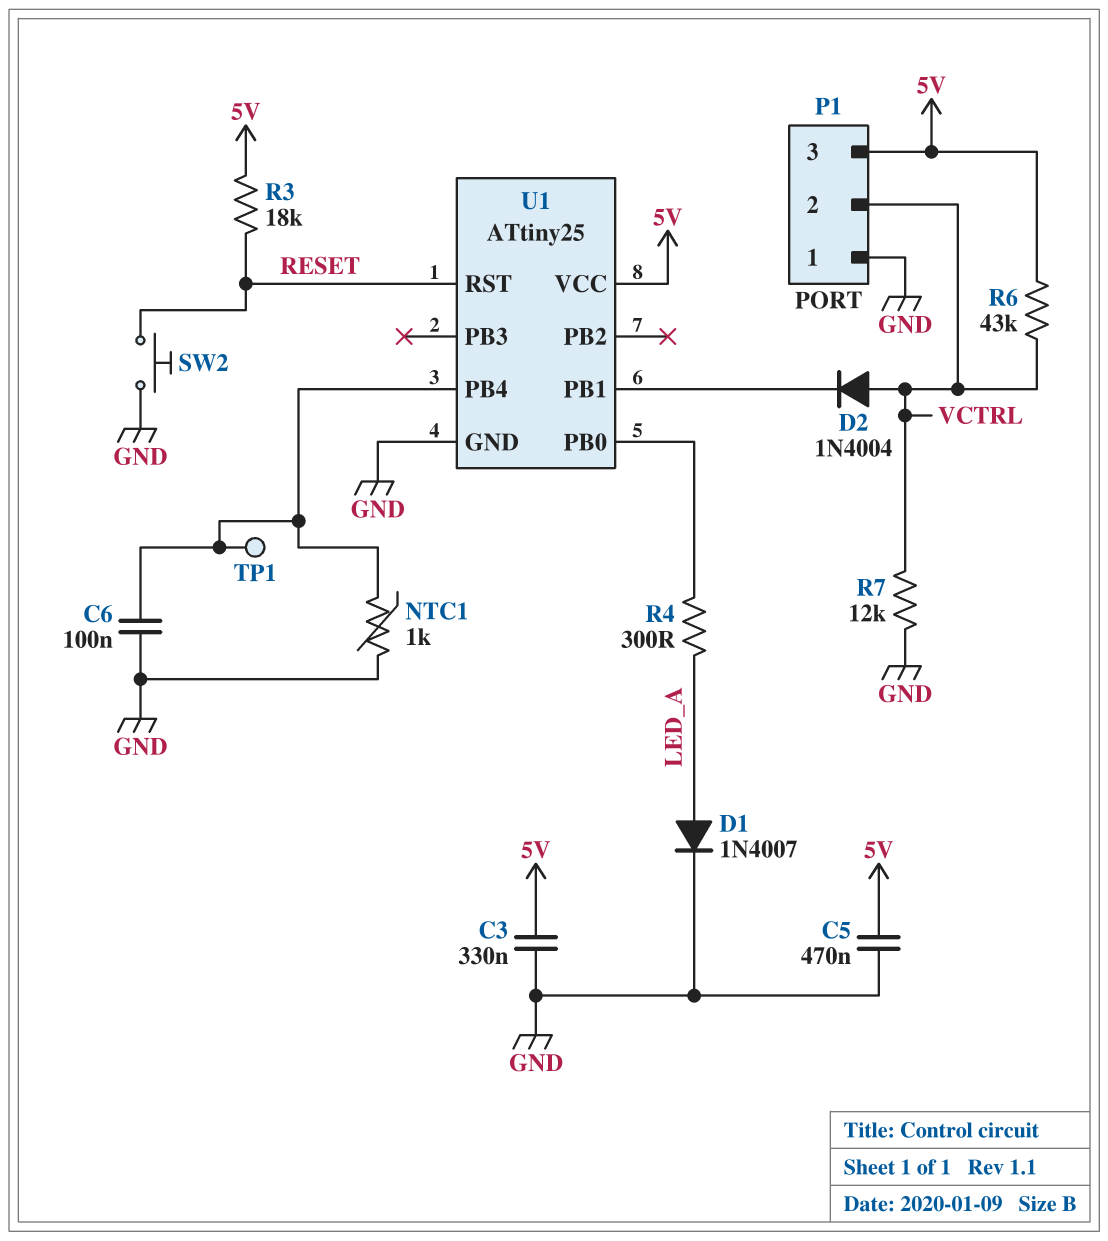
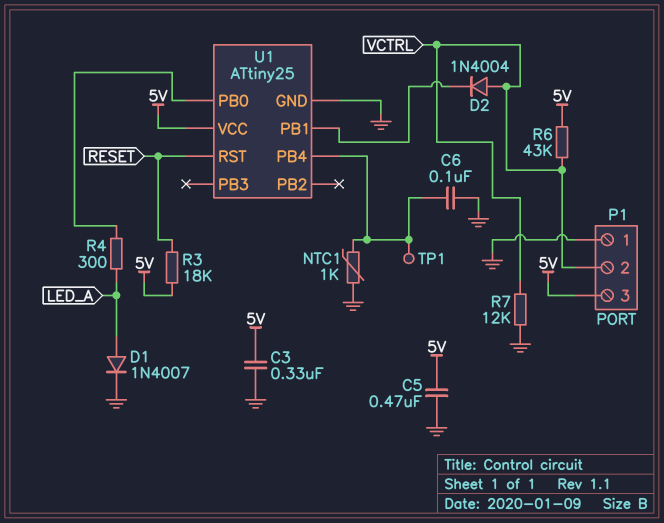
SW2: button (GND, RESET) -> none

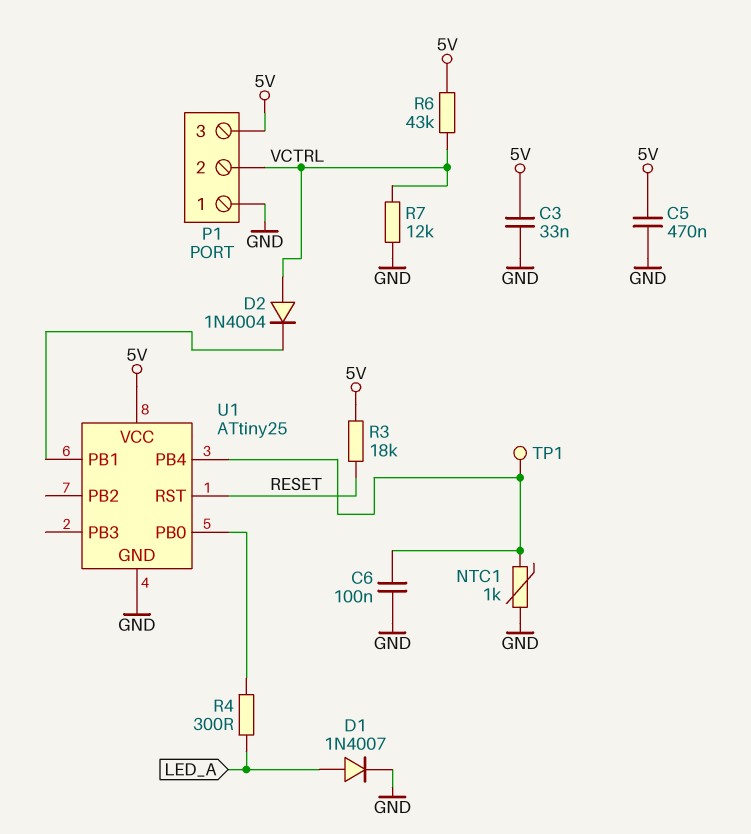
C3: 330nF (5V, GND) -> 33nF (5V, GND)

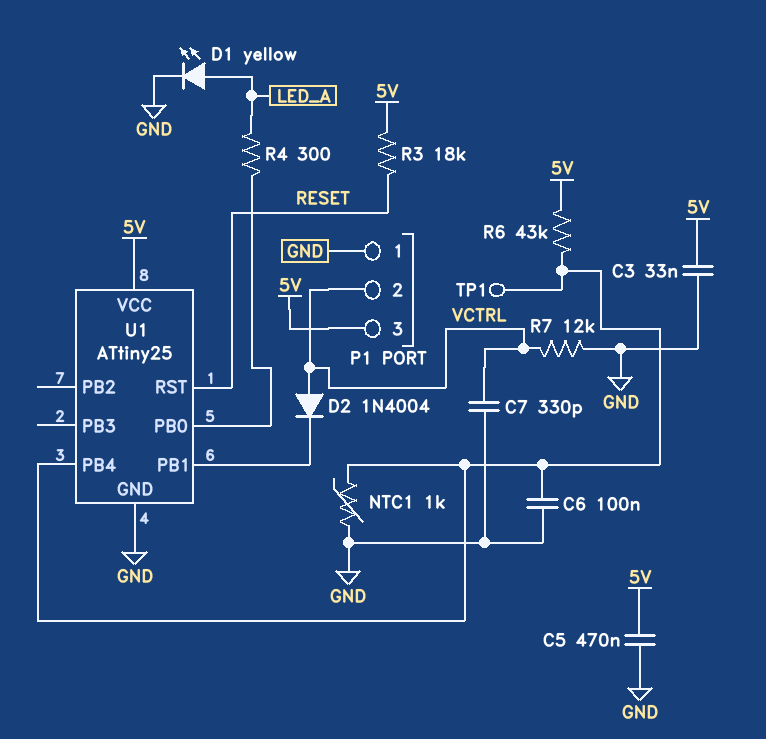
C7: none -> 330pF (GND, VCTRL)
D1: diode 1N4007 (A LED_A, K GND) -> LED yellow (A LED_A, K GND)
R6: 43k (5V, VCTRL) -> 43k (5V, U1/PB4)

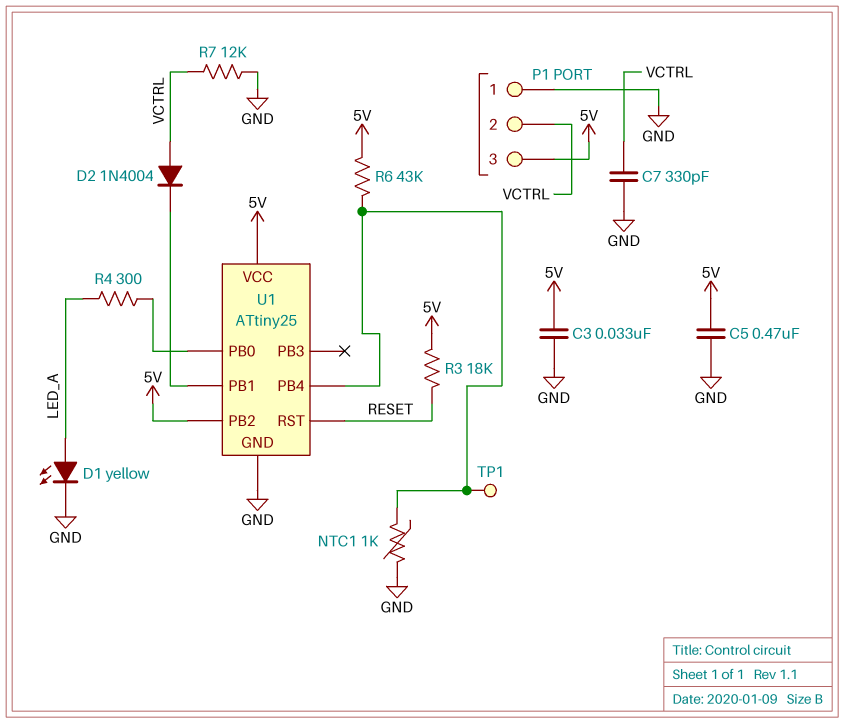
C6: 100nF (GND, U1/PB4) -> none
U1 pin PB2: none -> 5V

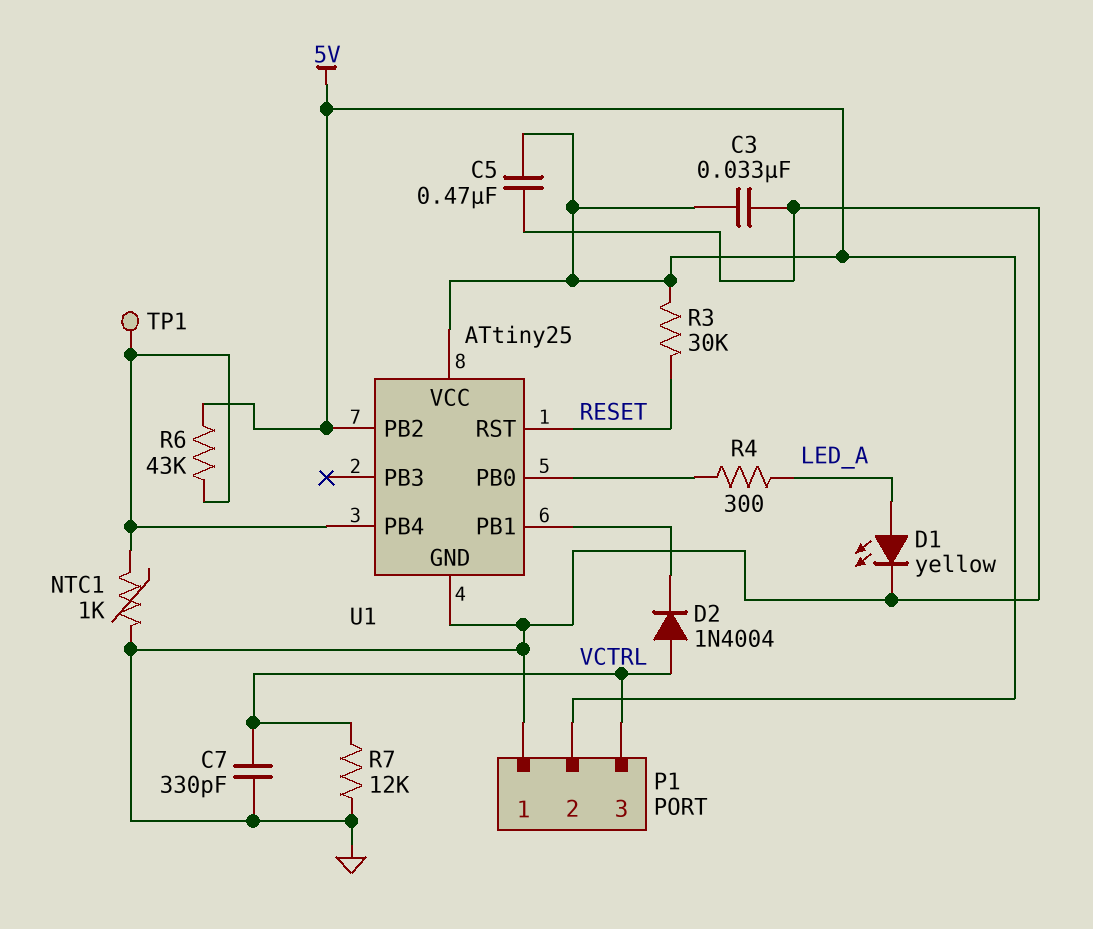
P1 pin 2: VCTRL -> 5V
P1 pin 3: 5V -> VCTRL
R3: 18k (5V, RESET) -> 30k (5V, RESET)

